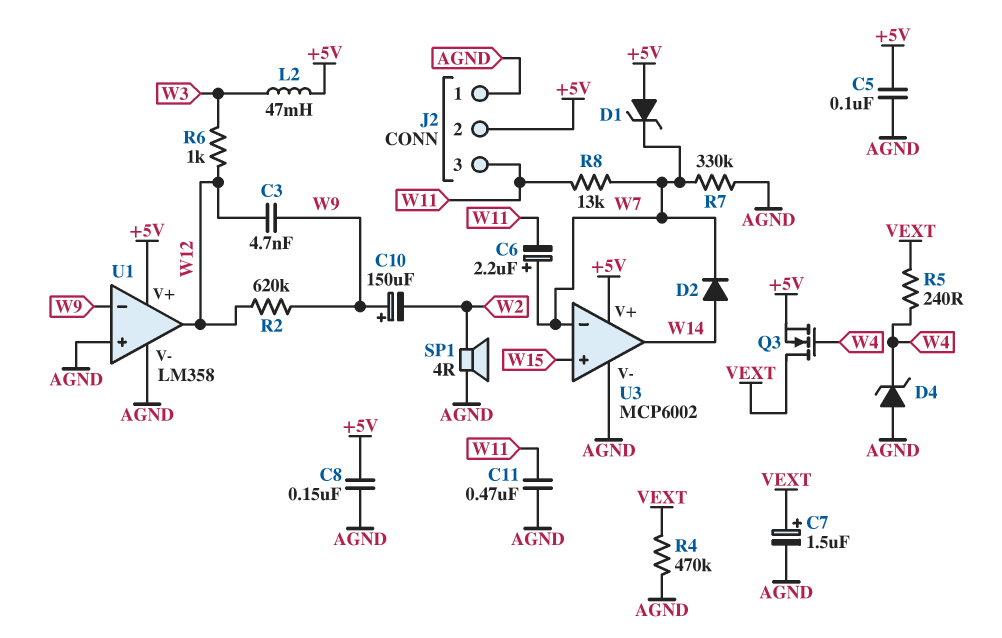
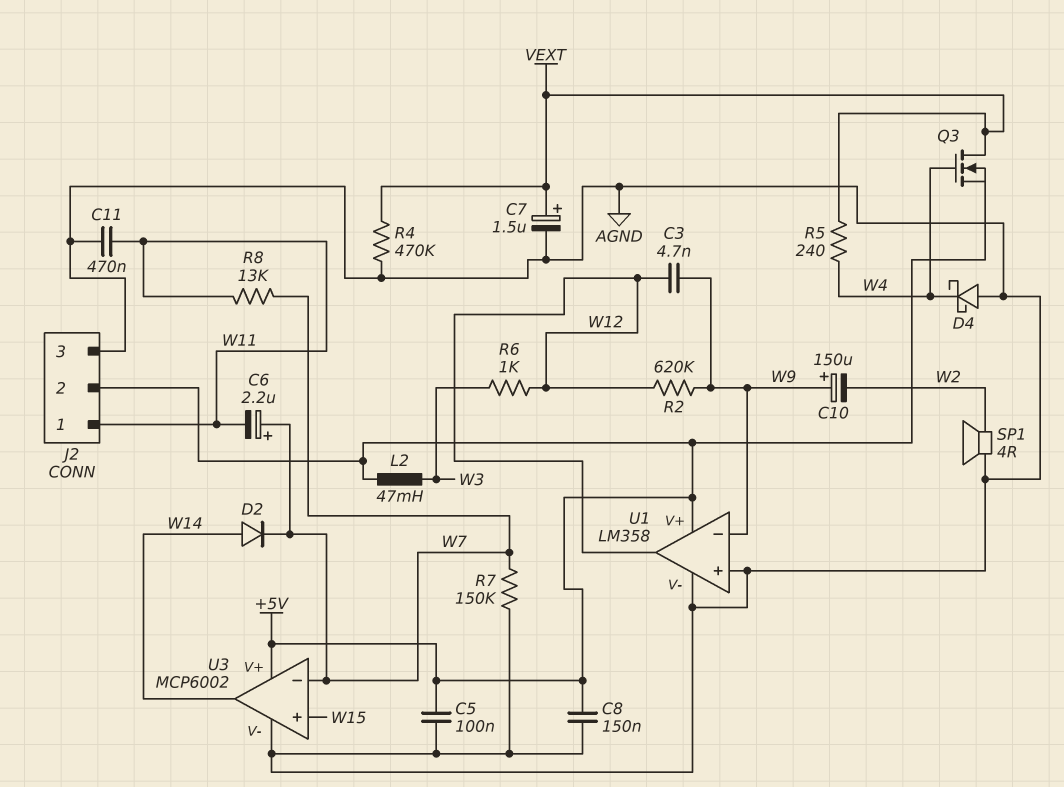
D1: zener (A +5V, K W7) -> none
D4: zener (A AGND, K W4) -> schottky (A AGND, K W4)
J2 pin 1: AGND -> W11
J2 pin 3: W11 -> AGND
R7: 330k (AGND, W7) -> 150k (AGND, W7)

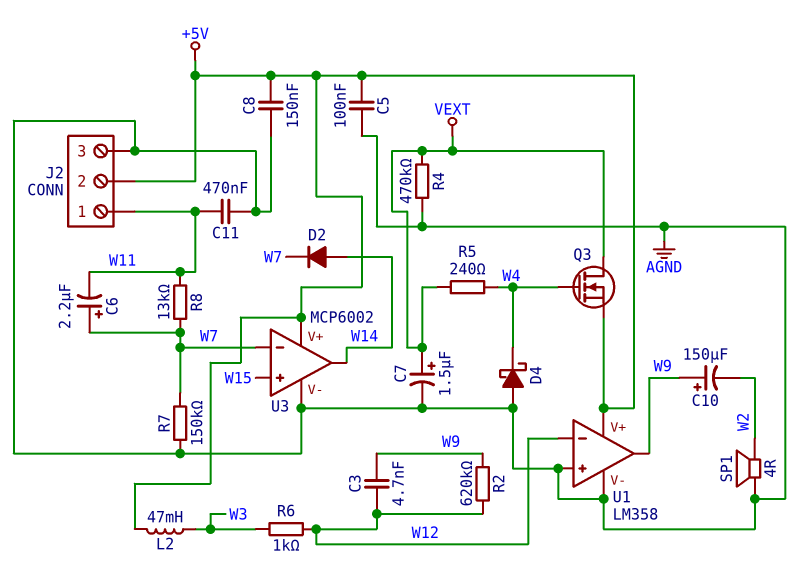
U1 pin in-: W9 -> W12
U1 pin out: W12 -> W9

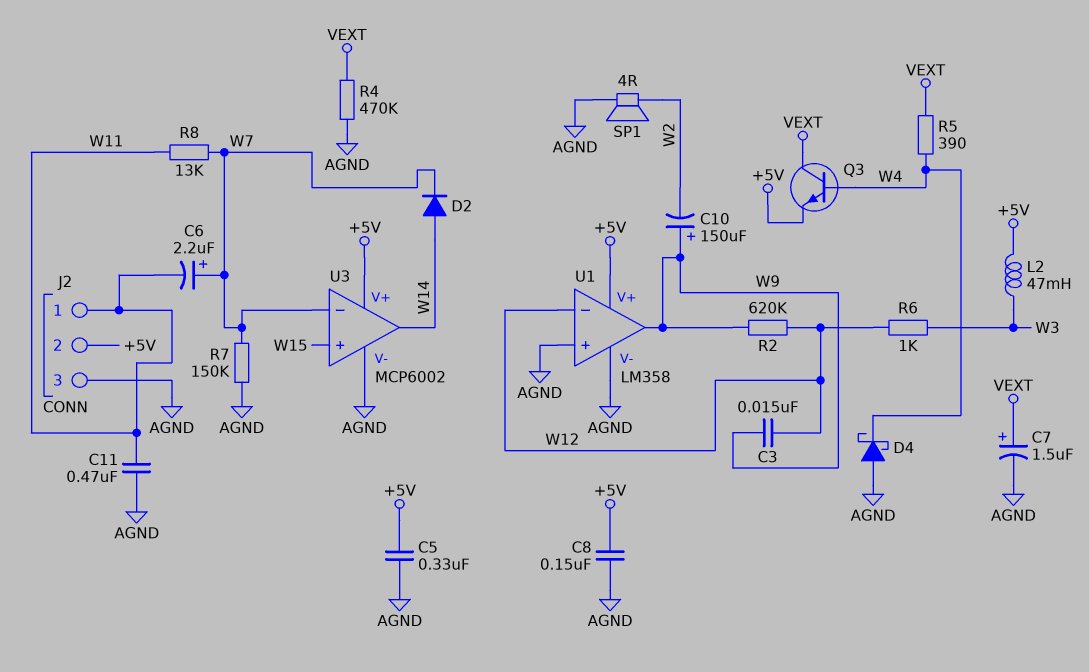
C3: 4.7nF (W9, W12) -> 15nF (W9, W12)
C5: 100nF (+5V, AGND) -> 330nF (+5V, AGND)
Q3: NMOS (G W4, D VEXT, S +5V) -> NPN (B W4, C VEXT, E +5V)
R5: 240 (VEXT, W4) -> 390 (VEXT, W4)

